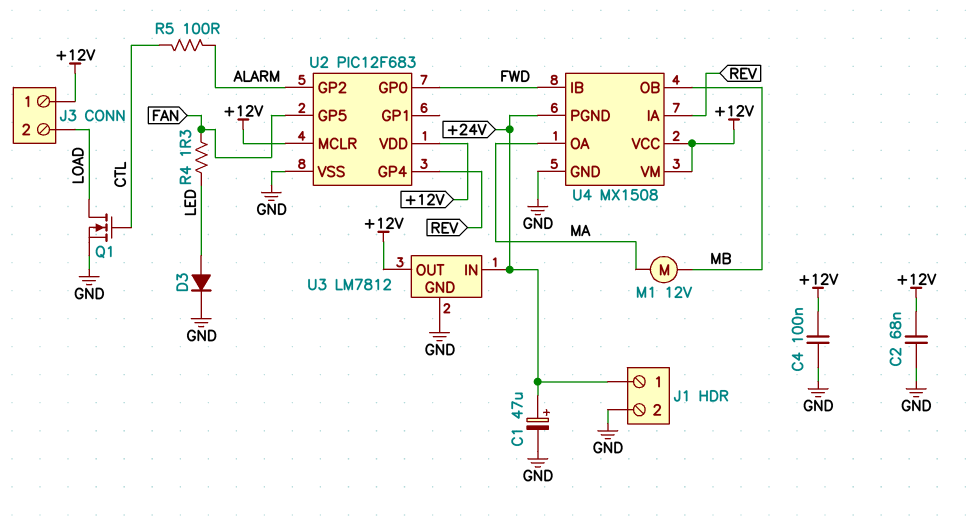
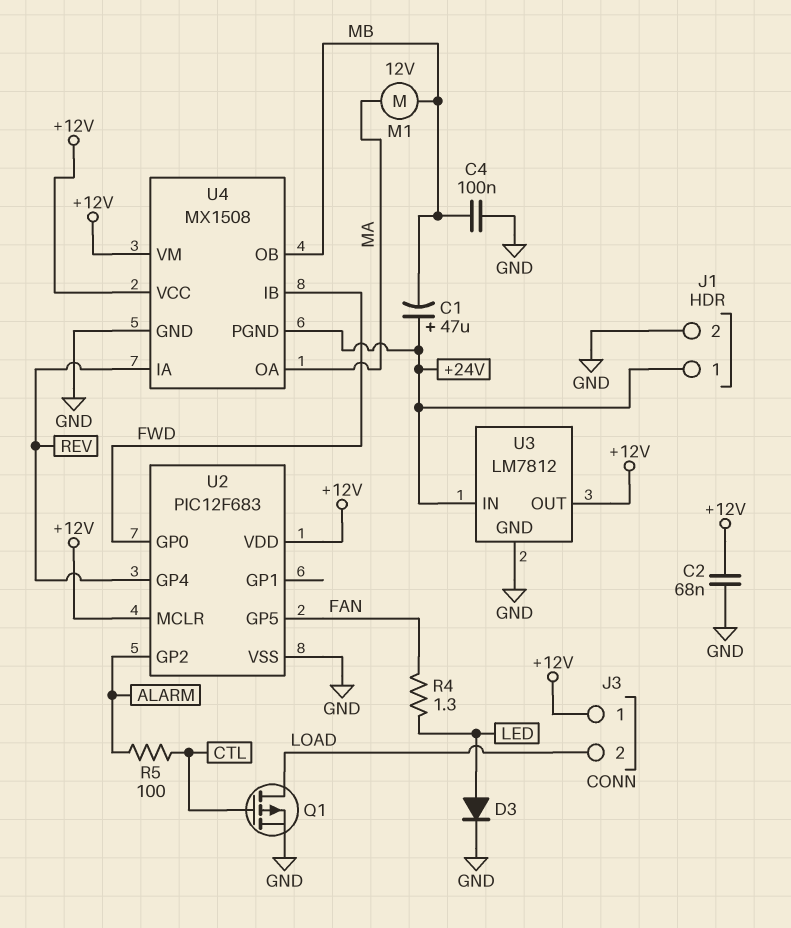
C1: 47uF (plus +24V, minus GND) -> 47uF (plus +24V, minus MB)
C4: 100nF (+12V, GND) -> 100nF (GND, MB)
Q1: NMOS (G CTL, D LOAD, S GND) -> PMOS (G CTL, D LOAD, S GND)

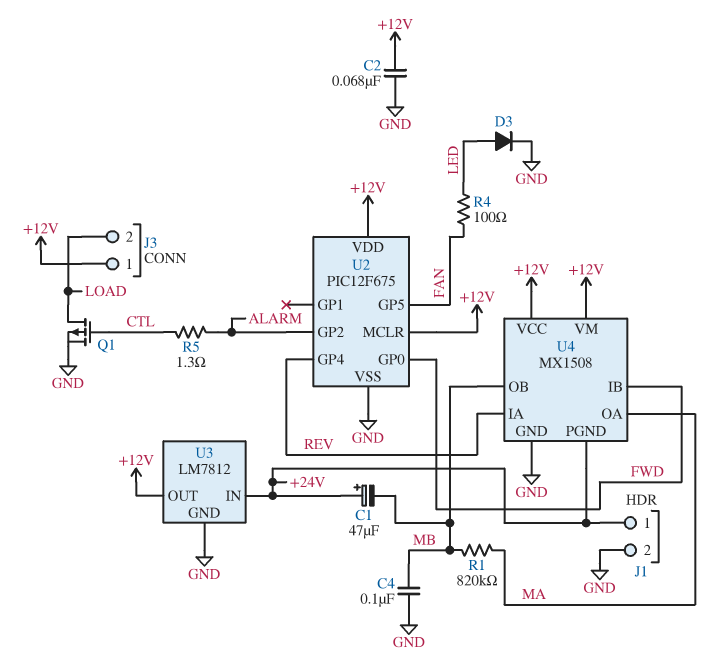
M1: motor 12V (MA, MB) -> none
R1: none -> 820k (MA, MB)
R4: 1.3 (FAN, LED) -> 100 (FAN, LED)
R5: 100 (ALARM, CTL) -> 1.3 (ALARM, CTL)
U2: PIC12F683 -> PIC12F675

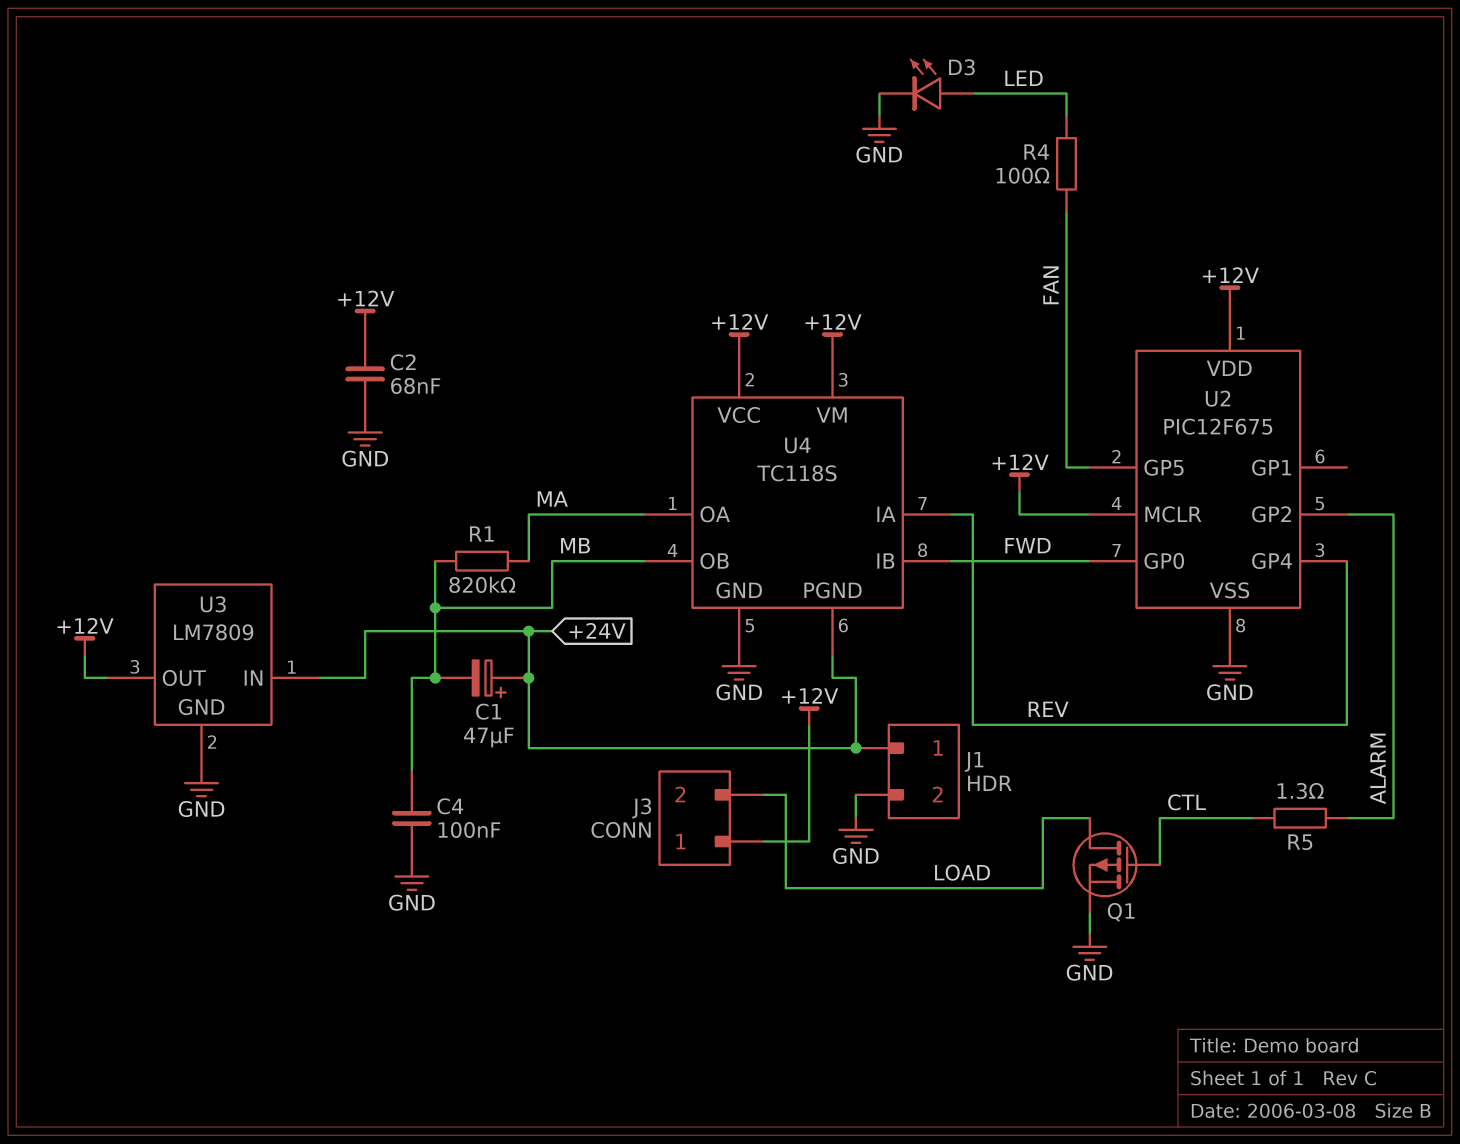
D3: diode (A LED, K GND) -> LED (A LED, K GND)
U3: LM7812 -> LM7809
U4: MX1508 -> TC118S

